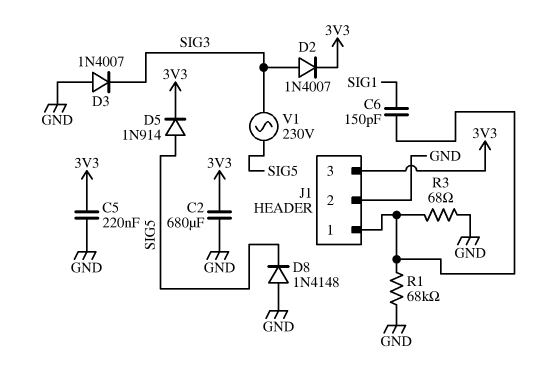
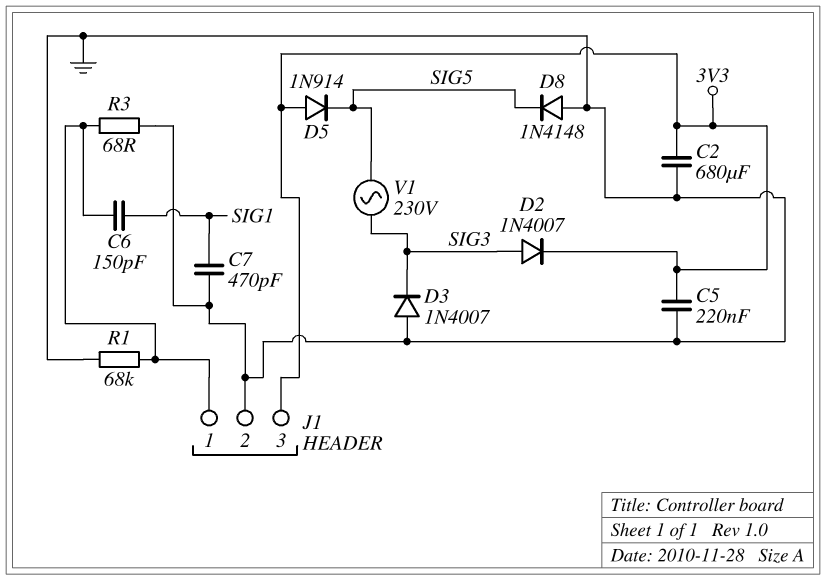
C7: none -> 470pF (GND, SIG1)
D5: diode 1N914 (A SIG5, K 3V3) -> diode 1N914 (A 3V3, K SIG5)

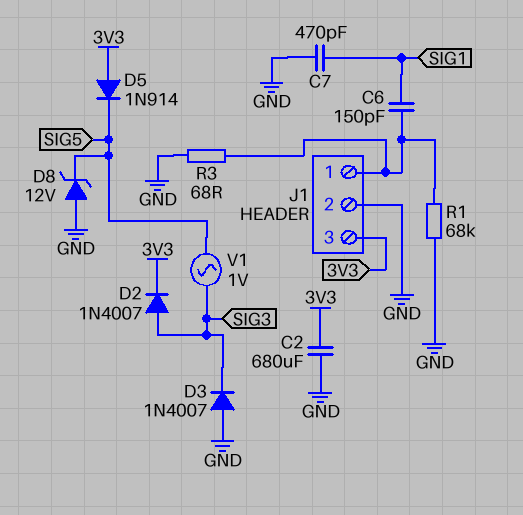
C5: 220nF (3V3, GND) -> none
D8: diode 1N4148 (A GND, K SIG5) -> zener 12V (A GND, K SIG5)
V1: AC 230V (SIG3, SIG5) -> AC 1V (SIG3, SIG5)

